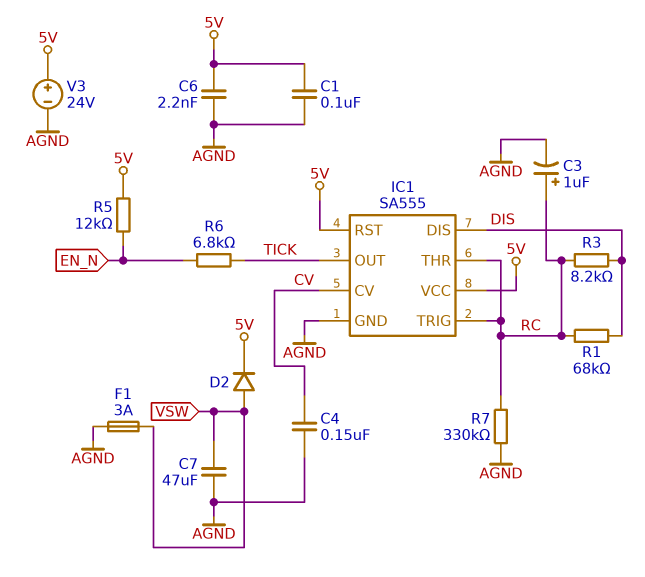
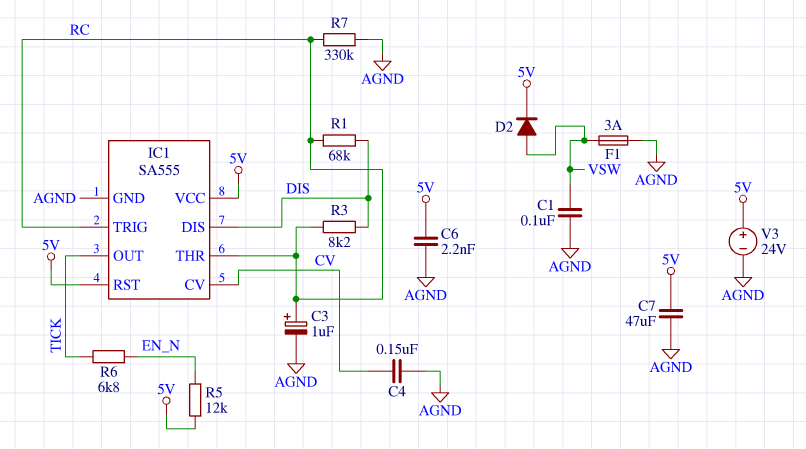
C1: 100nF (5V, AGND) -> 100nF (AGND, VSW)
C7: 47uF (AGND, VSW) -> 47uF (5V, AGND)

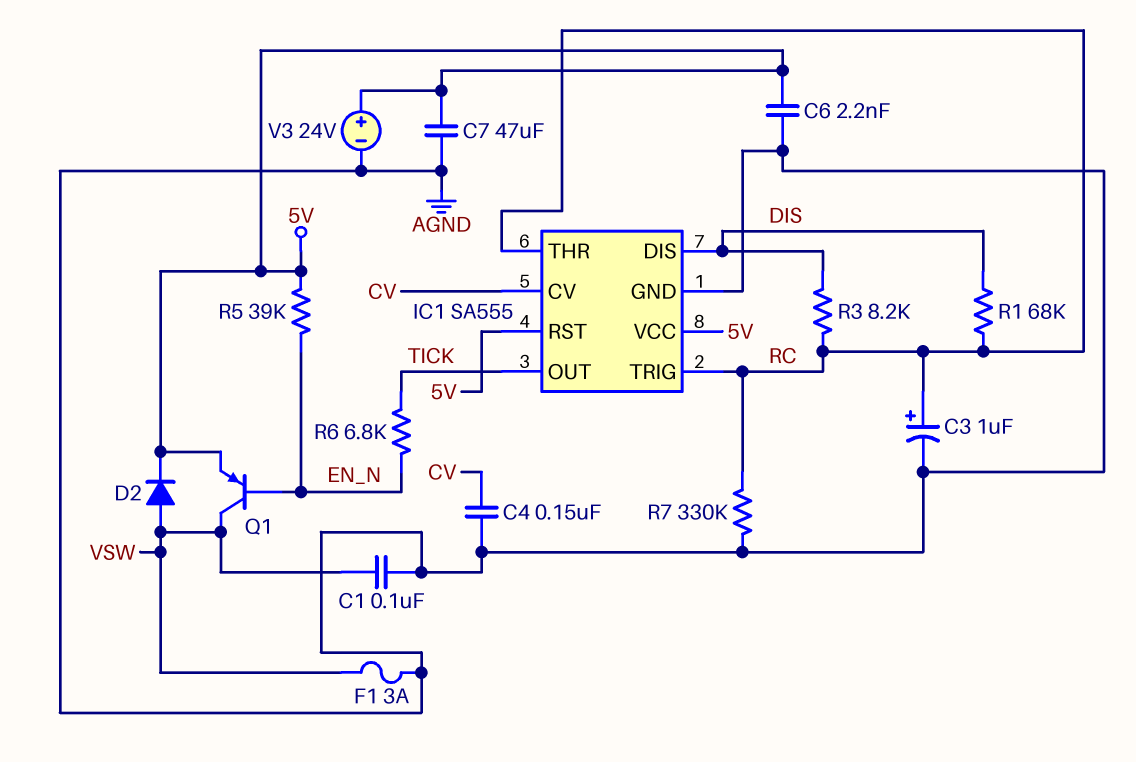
Q1: none -> PNP (B EN_N, C VSW, E 5V)
R5: 12k (5V, EN_N) -> 39k (5V, EN_N)

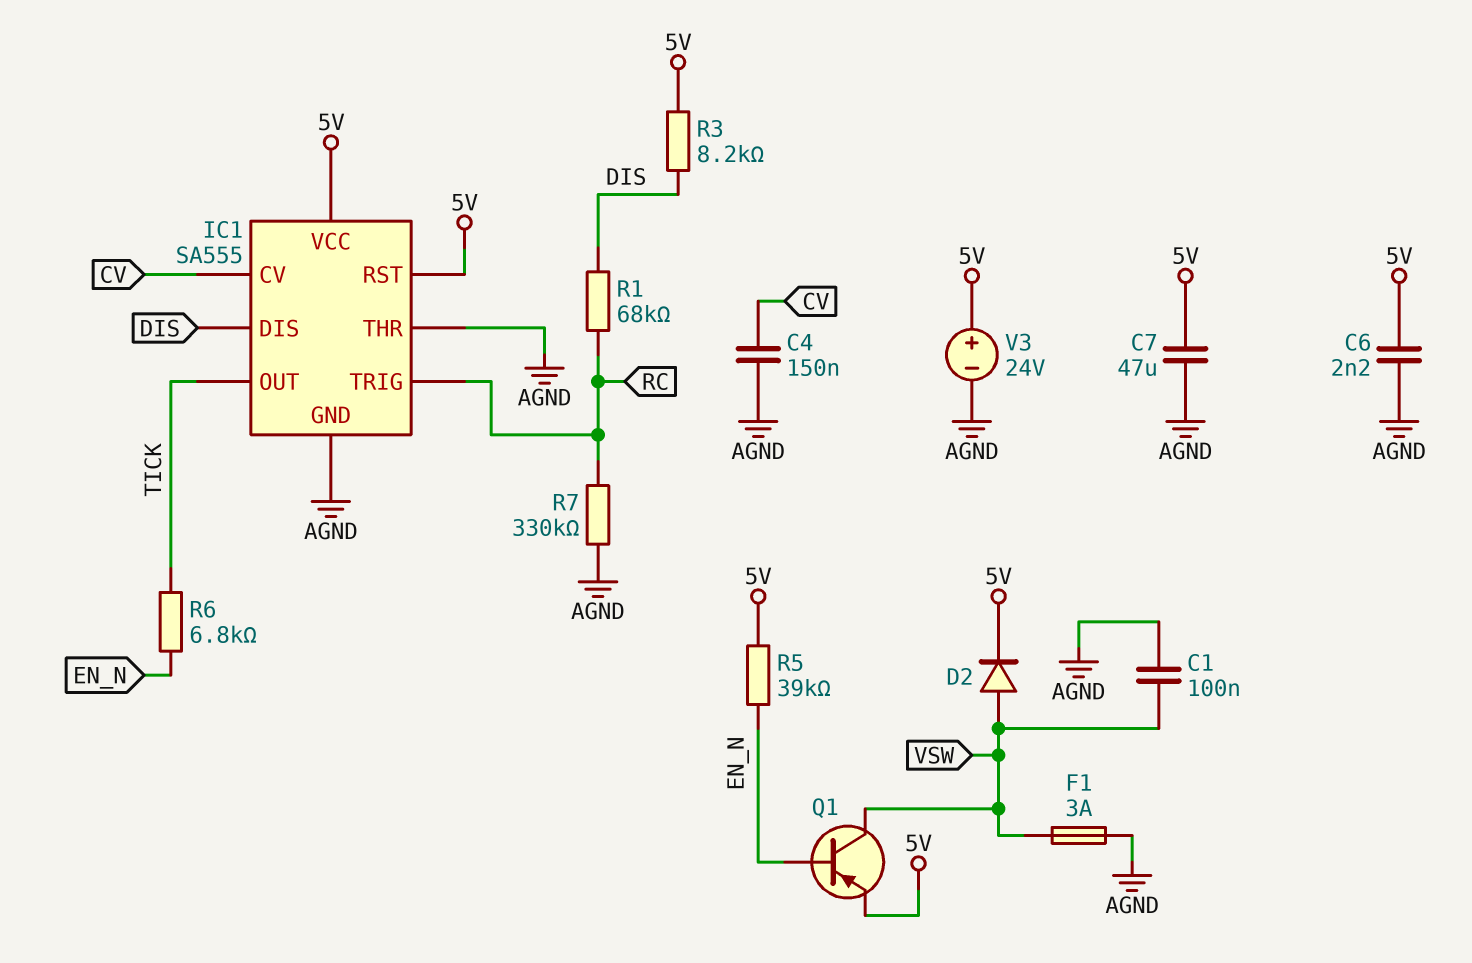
C3: 1uF (plus RC, minus AGND) -> none
IC1 pin THR: RC -> AGND
R3: 8.2k (DIS, RC) -> 8.2k (5V, DIS)

